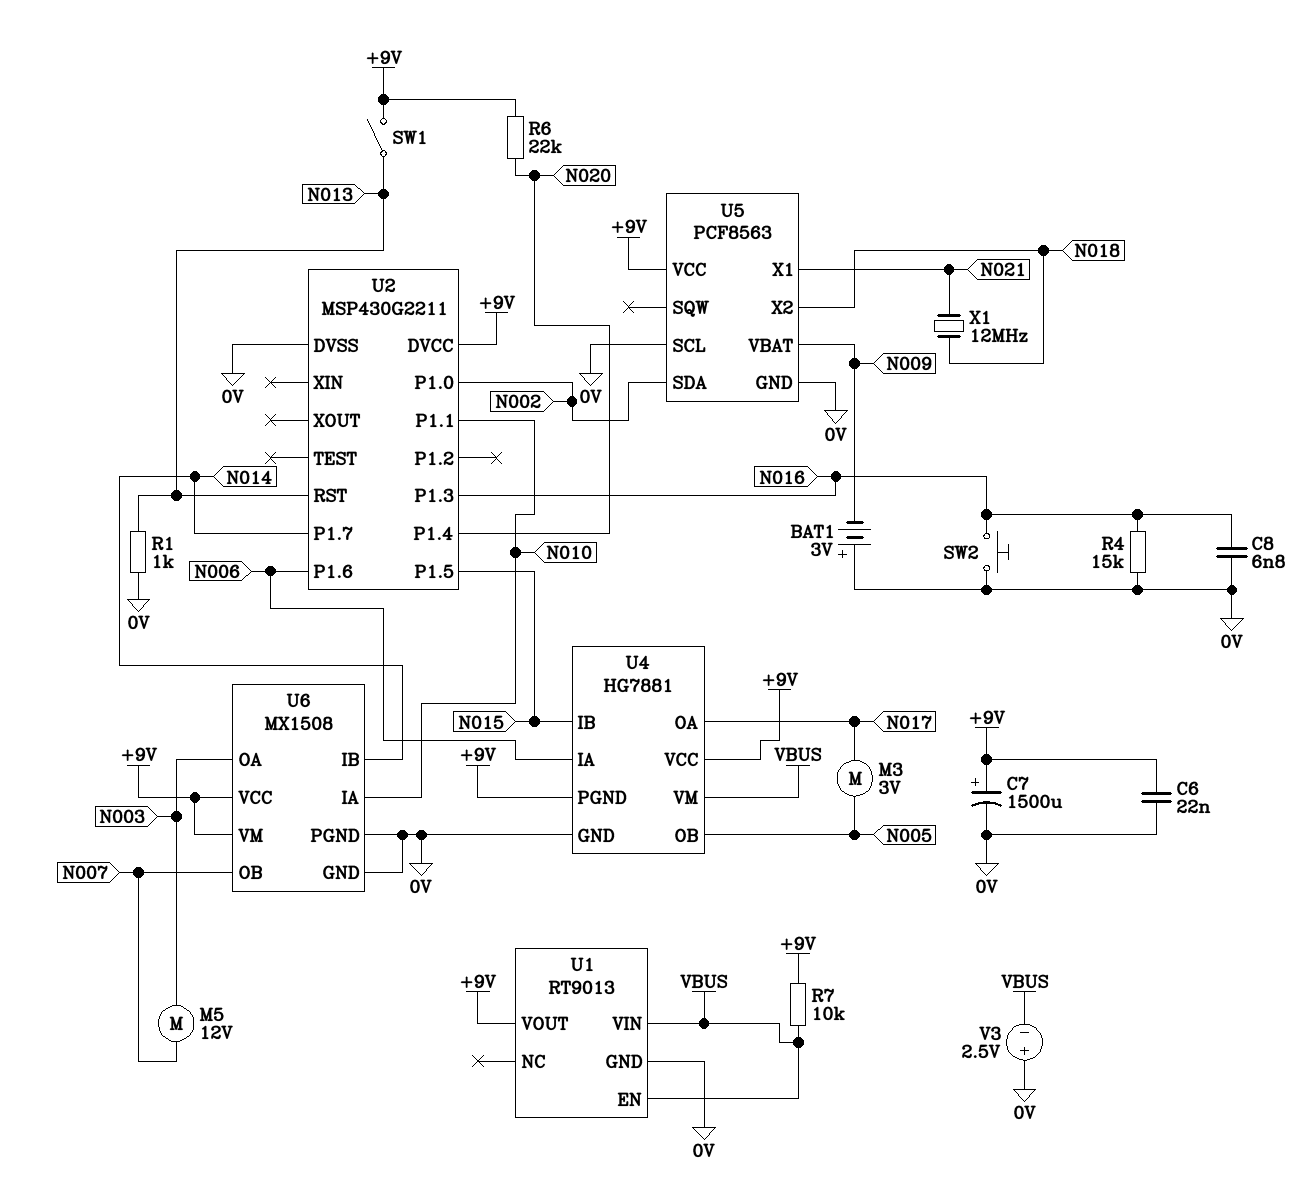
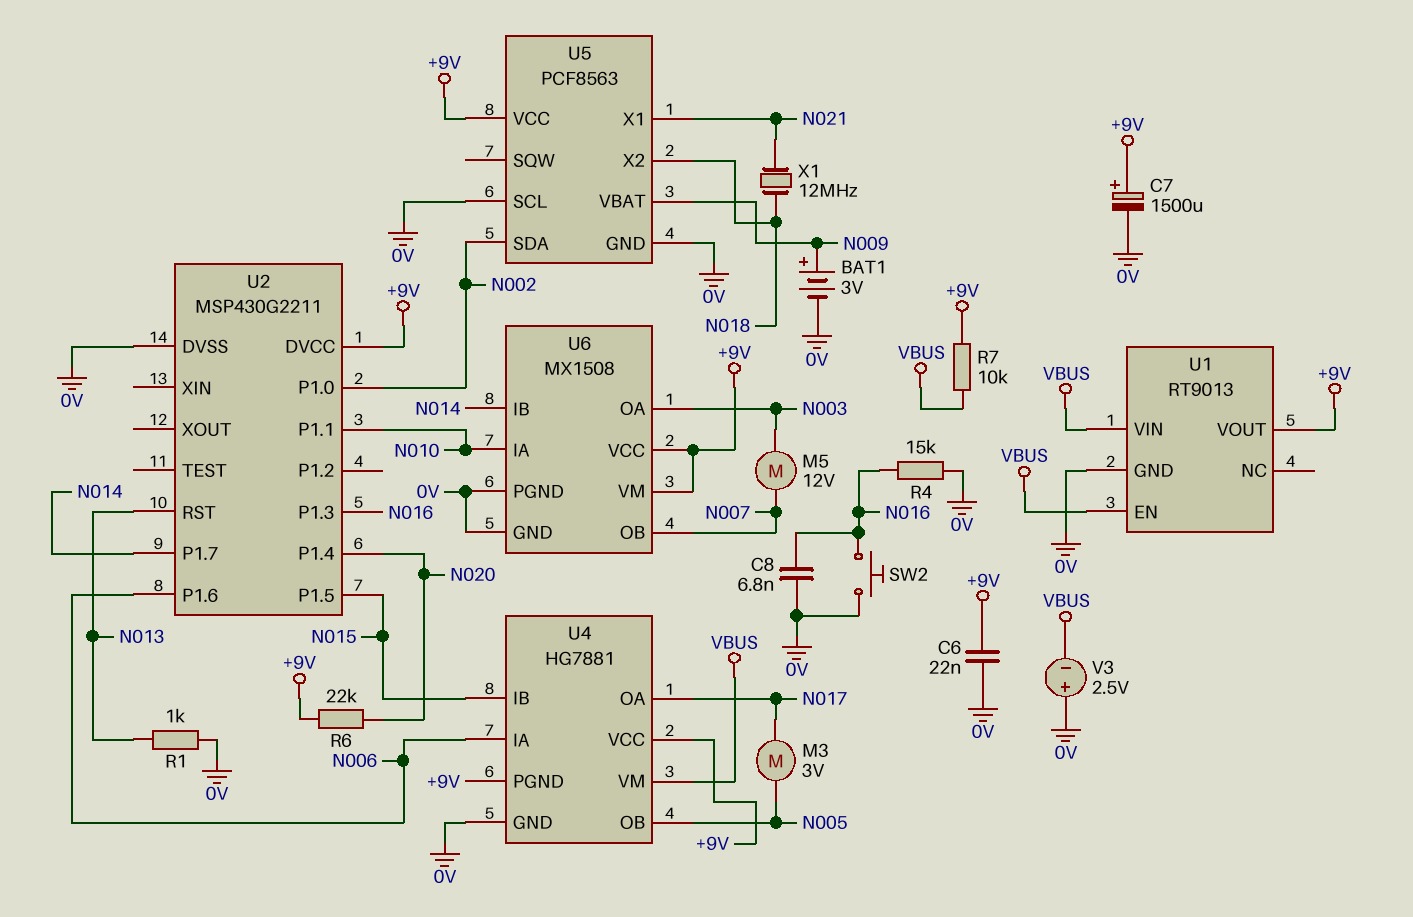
BAT1: 3V (plus 0V, minus N009) -> 3V (plus N009, minus 0V)
SW1: switch (+9V, N013) -> none

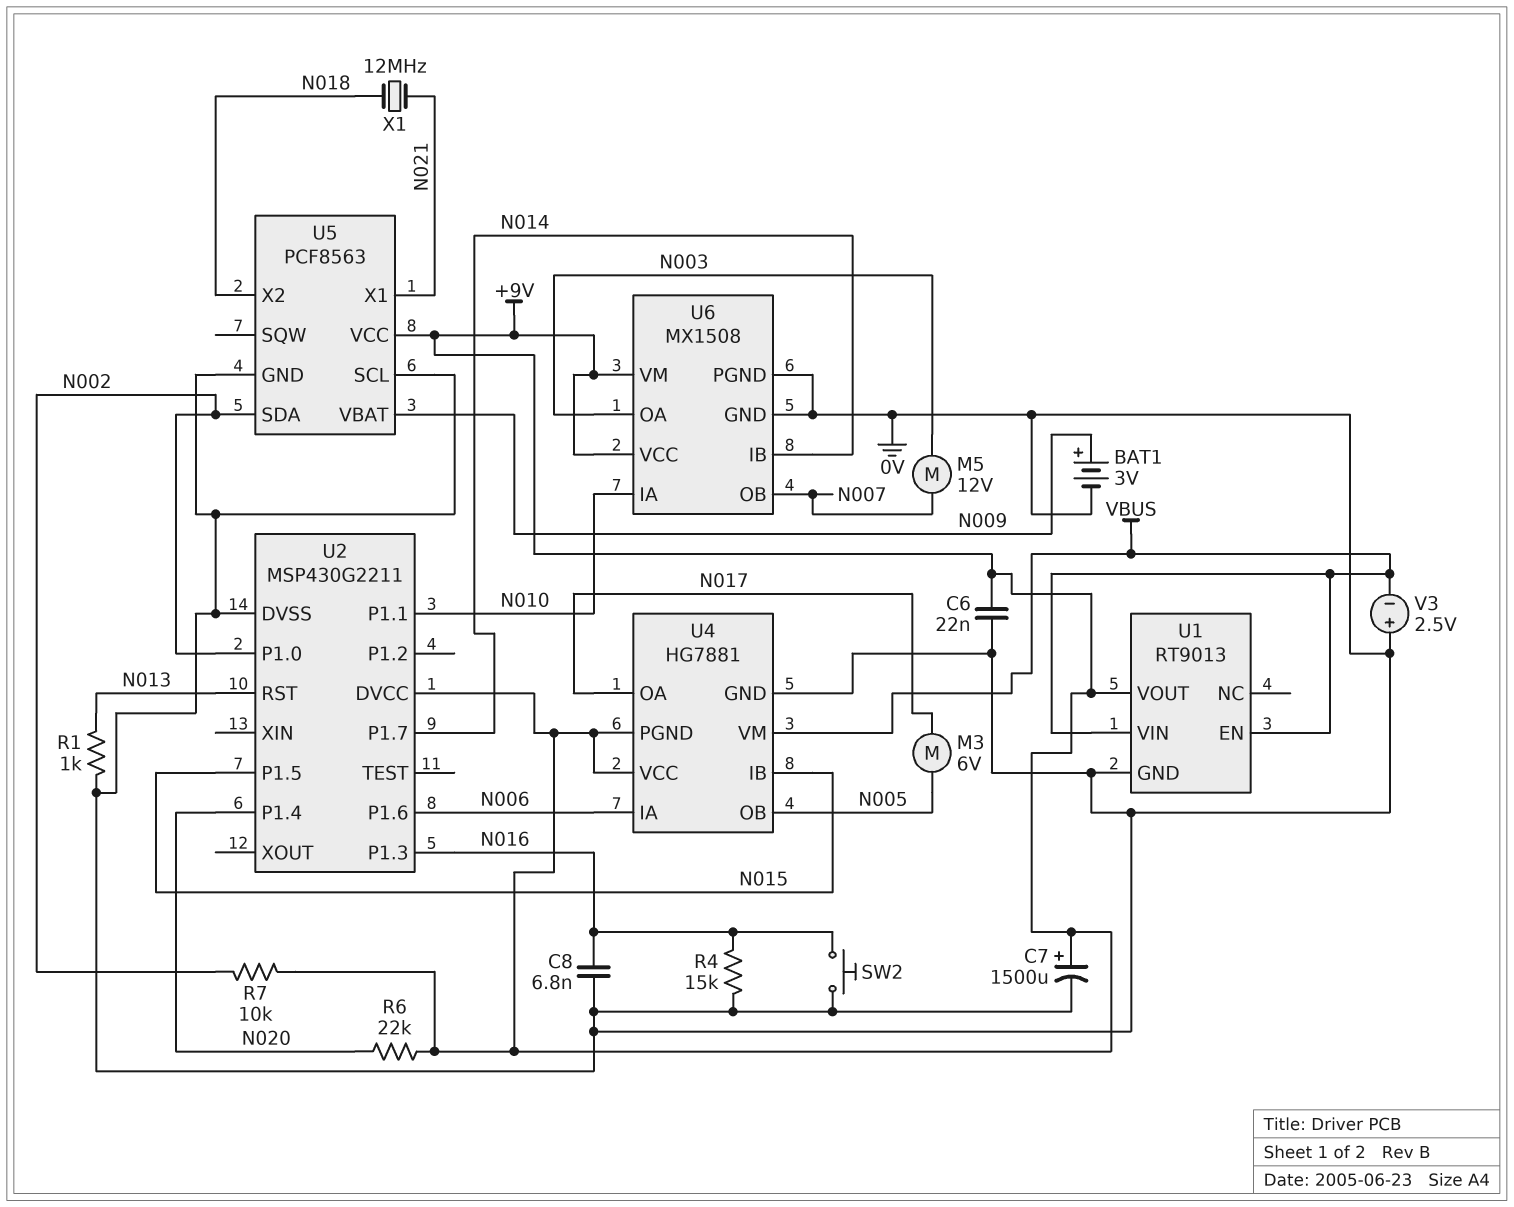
M3: motor 3V (N005, N017) -> motor 6V (N005, N017)
R7: 10k (+9V, VBUS) -> 10k (+9V, N002)

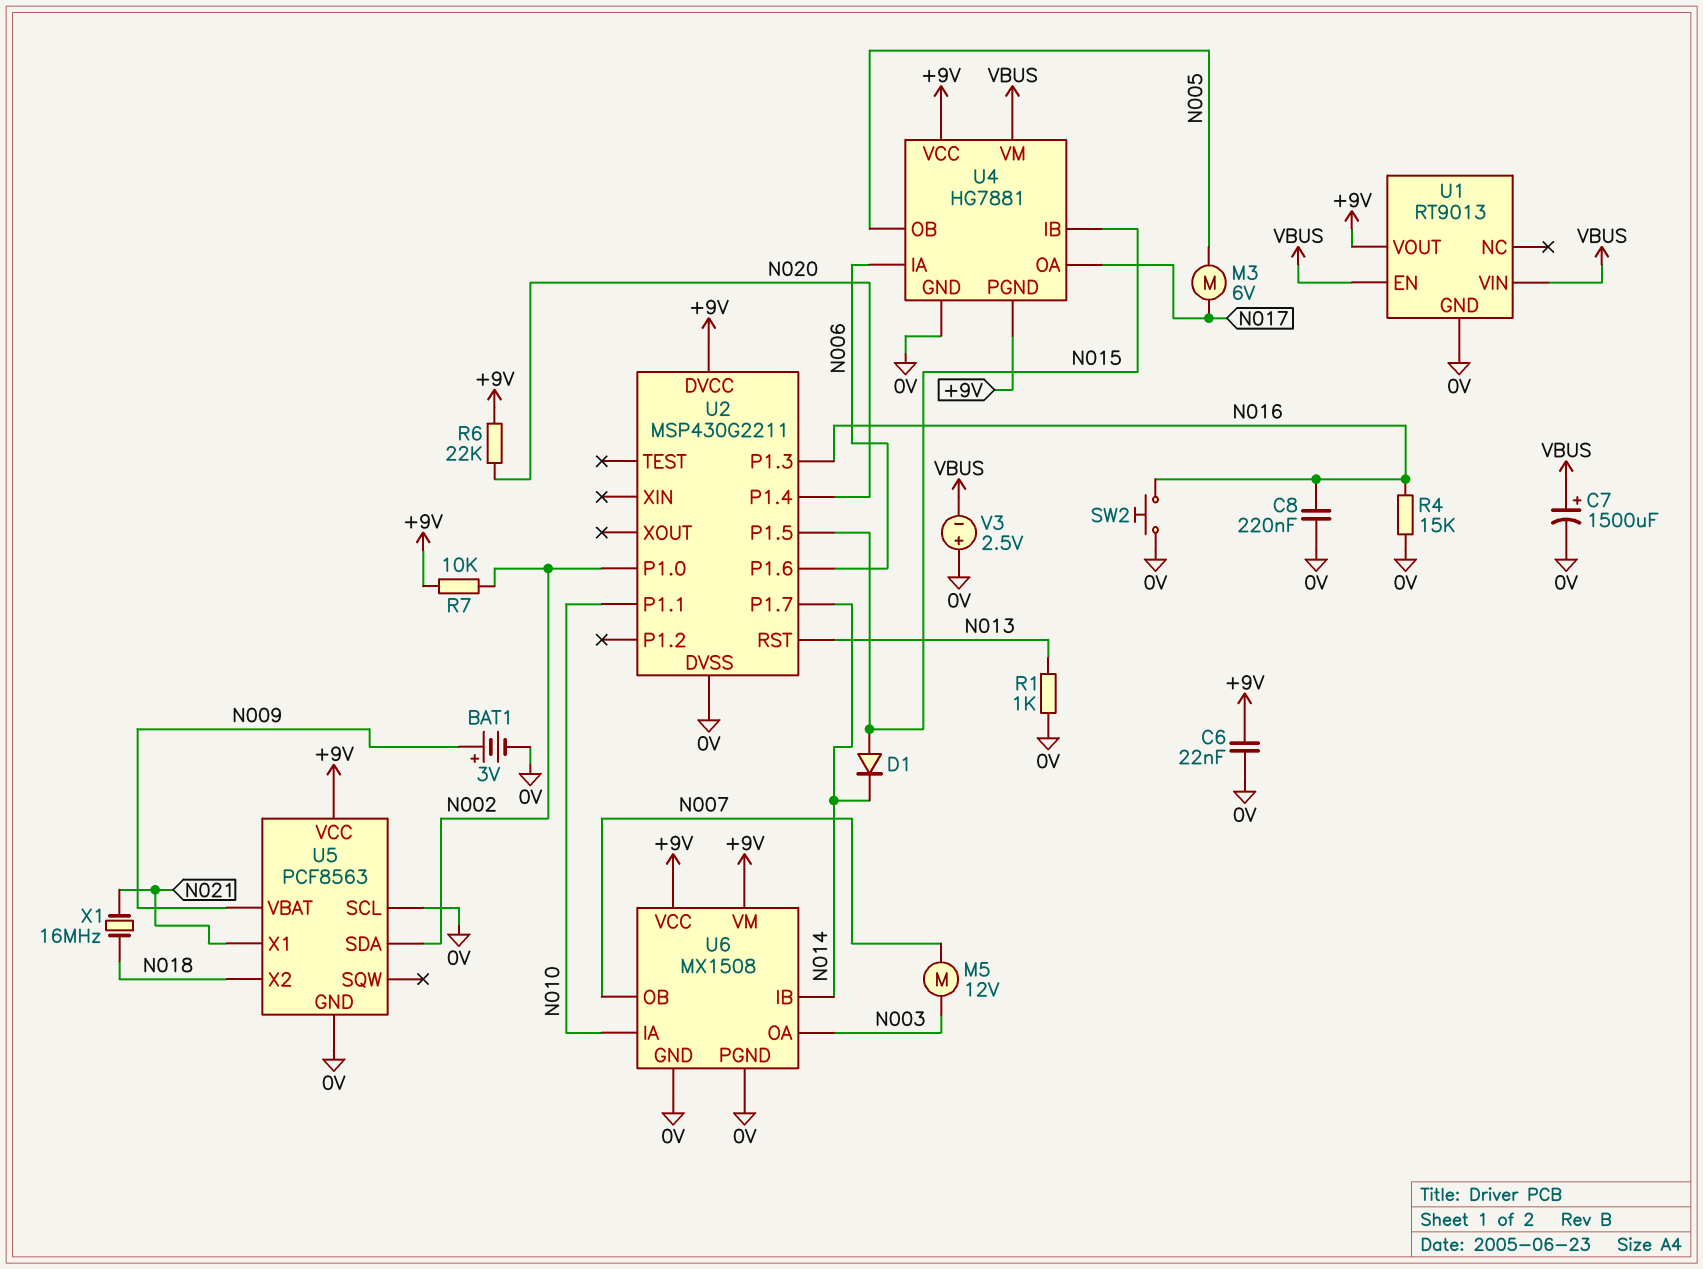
C7: 1500uF (plus +9V, minus 0V) -> 1500uF (plus VBUS, minus 0V)
C8: 6.8nF (0V, N016) -> 220nF (0V, N016)
D1: none -> diode (A N015, K N014)
X1: 12MHz (N018, N021) -> 16MHz (N018, N021)

